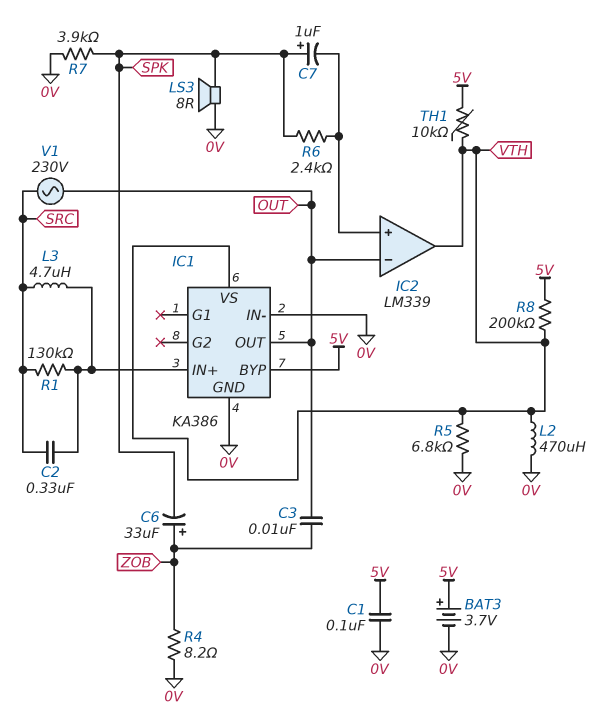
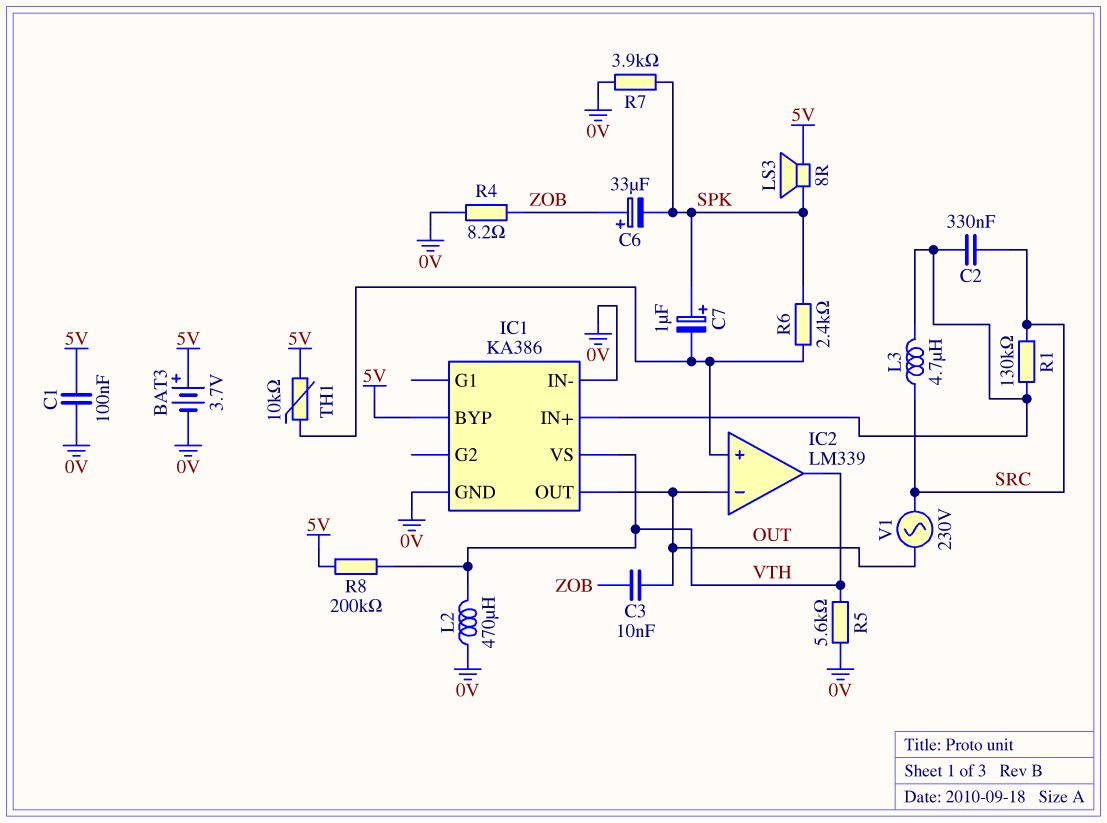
LS3: speaker 8R (0V, SPK) -> speaker 8R (5V, SPK)
R5: 6.8k (0V, VTH) -> 5.6k (0V, VTH)
TH1: 10k (5V, VTH) -> 10k (5V, IC2/in+)

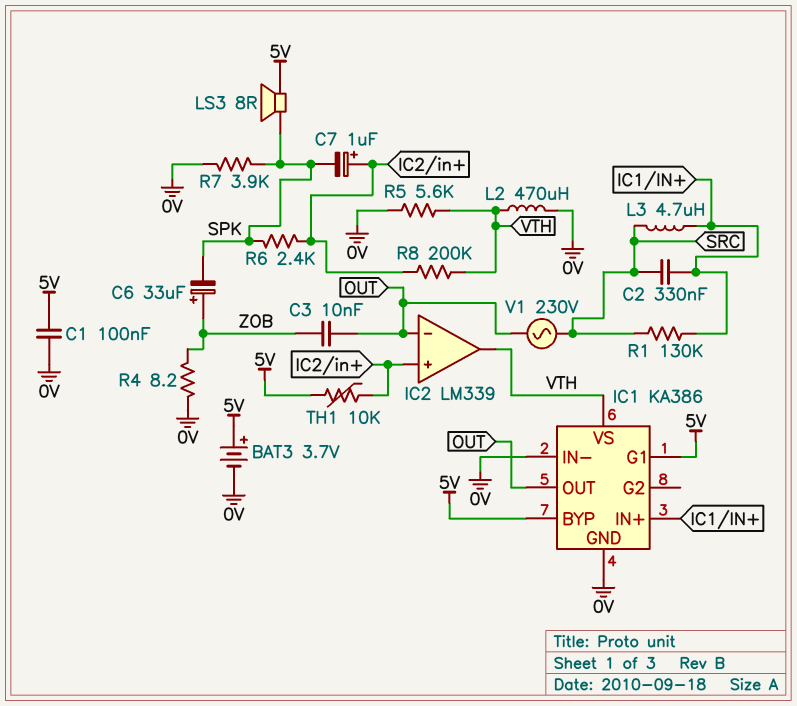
C7: 1uF (plus SPK, minus IC2/in+) -> 1uF (plus IC2/in+, minus SPK)
IC1 pin G1: none -> 5V
R8: 200k (5V, VTH) -> 200k (IC2/in+, VTH)

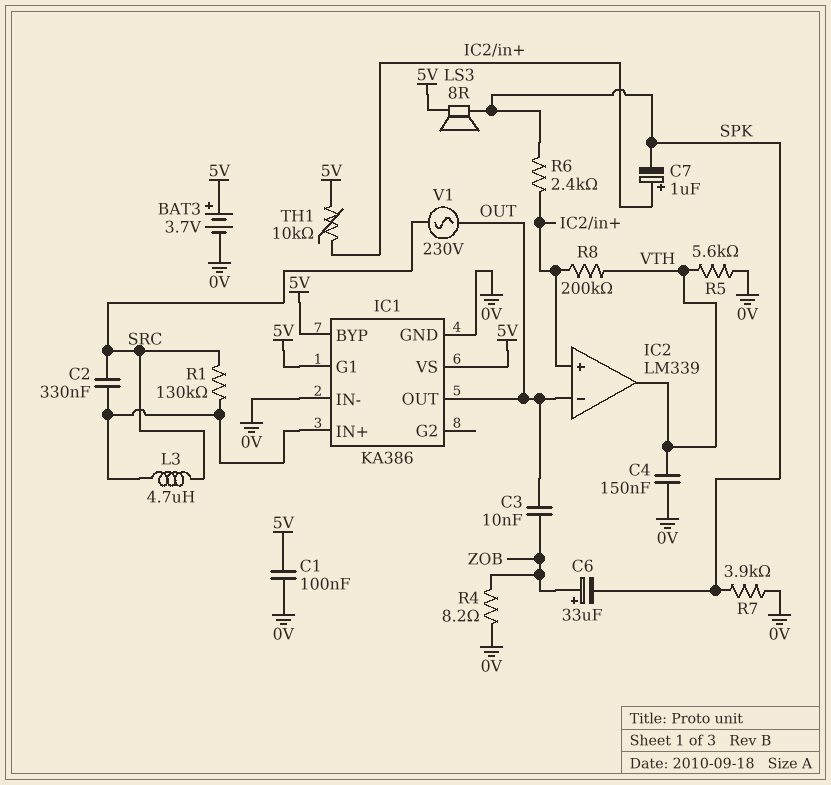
C4: none -> 150nF (0V, VTH)
IC1 pin VS: VTH -> 5V
L2: 470uH (0V, VTH) -> none

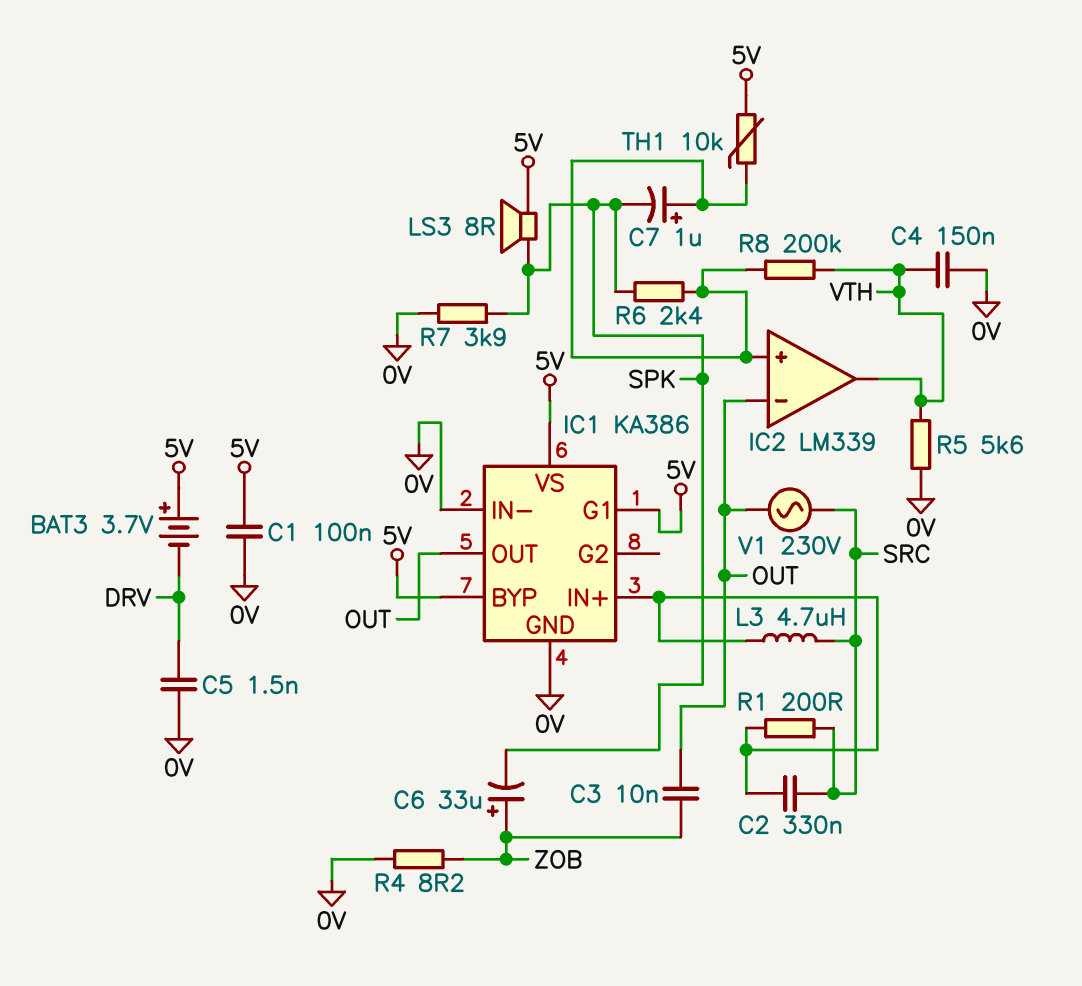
BAT3: 3.7V (plus 5V, minus 0V) -> 3.7V (plus 5V, minus DRV)
C5: none -> 1.5nF (0V, DRV)
R1: 130k (IC1/IN+, SRC) -> 200 (IC1/IN+, SRC)

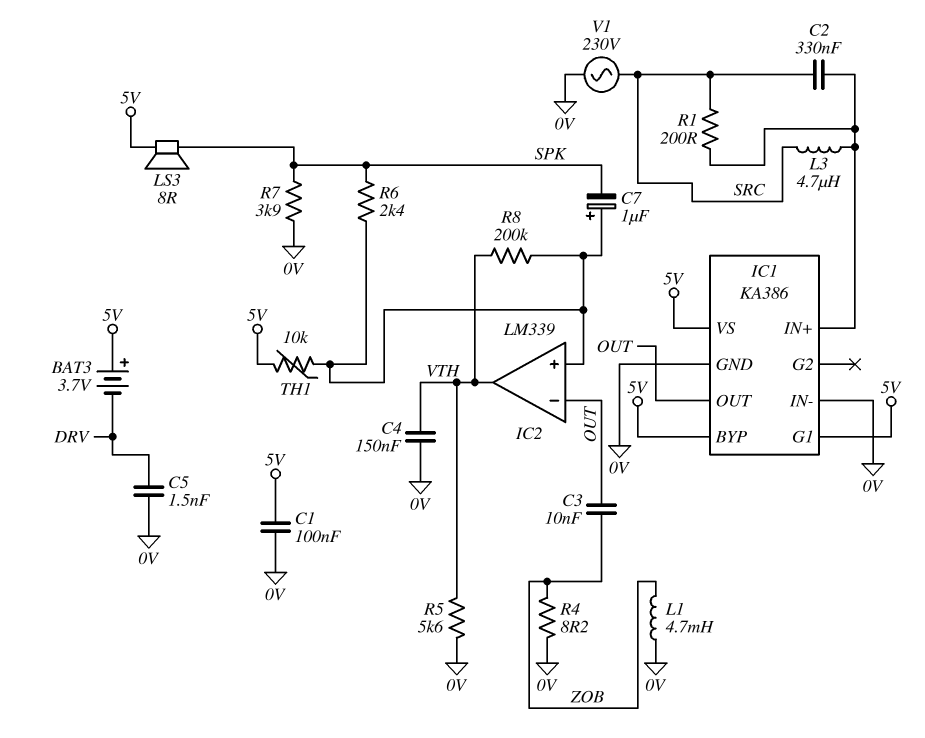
C6: 33uF (plus ZOB, minus SPK) -> none
L1: none -> 4.7mH (0V, ZOB)
V1: AC 230V (OUT, SRC) -> AC 230V (0V, SRC)

